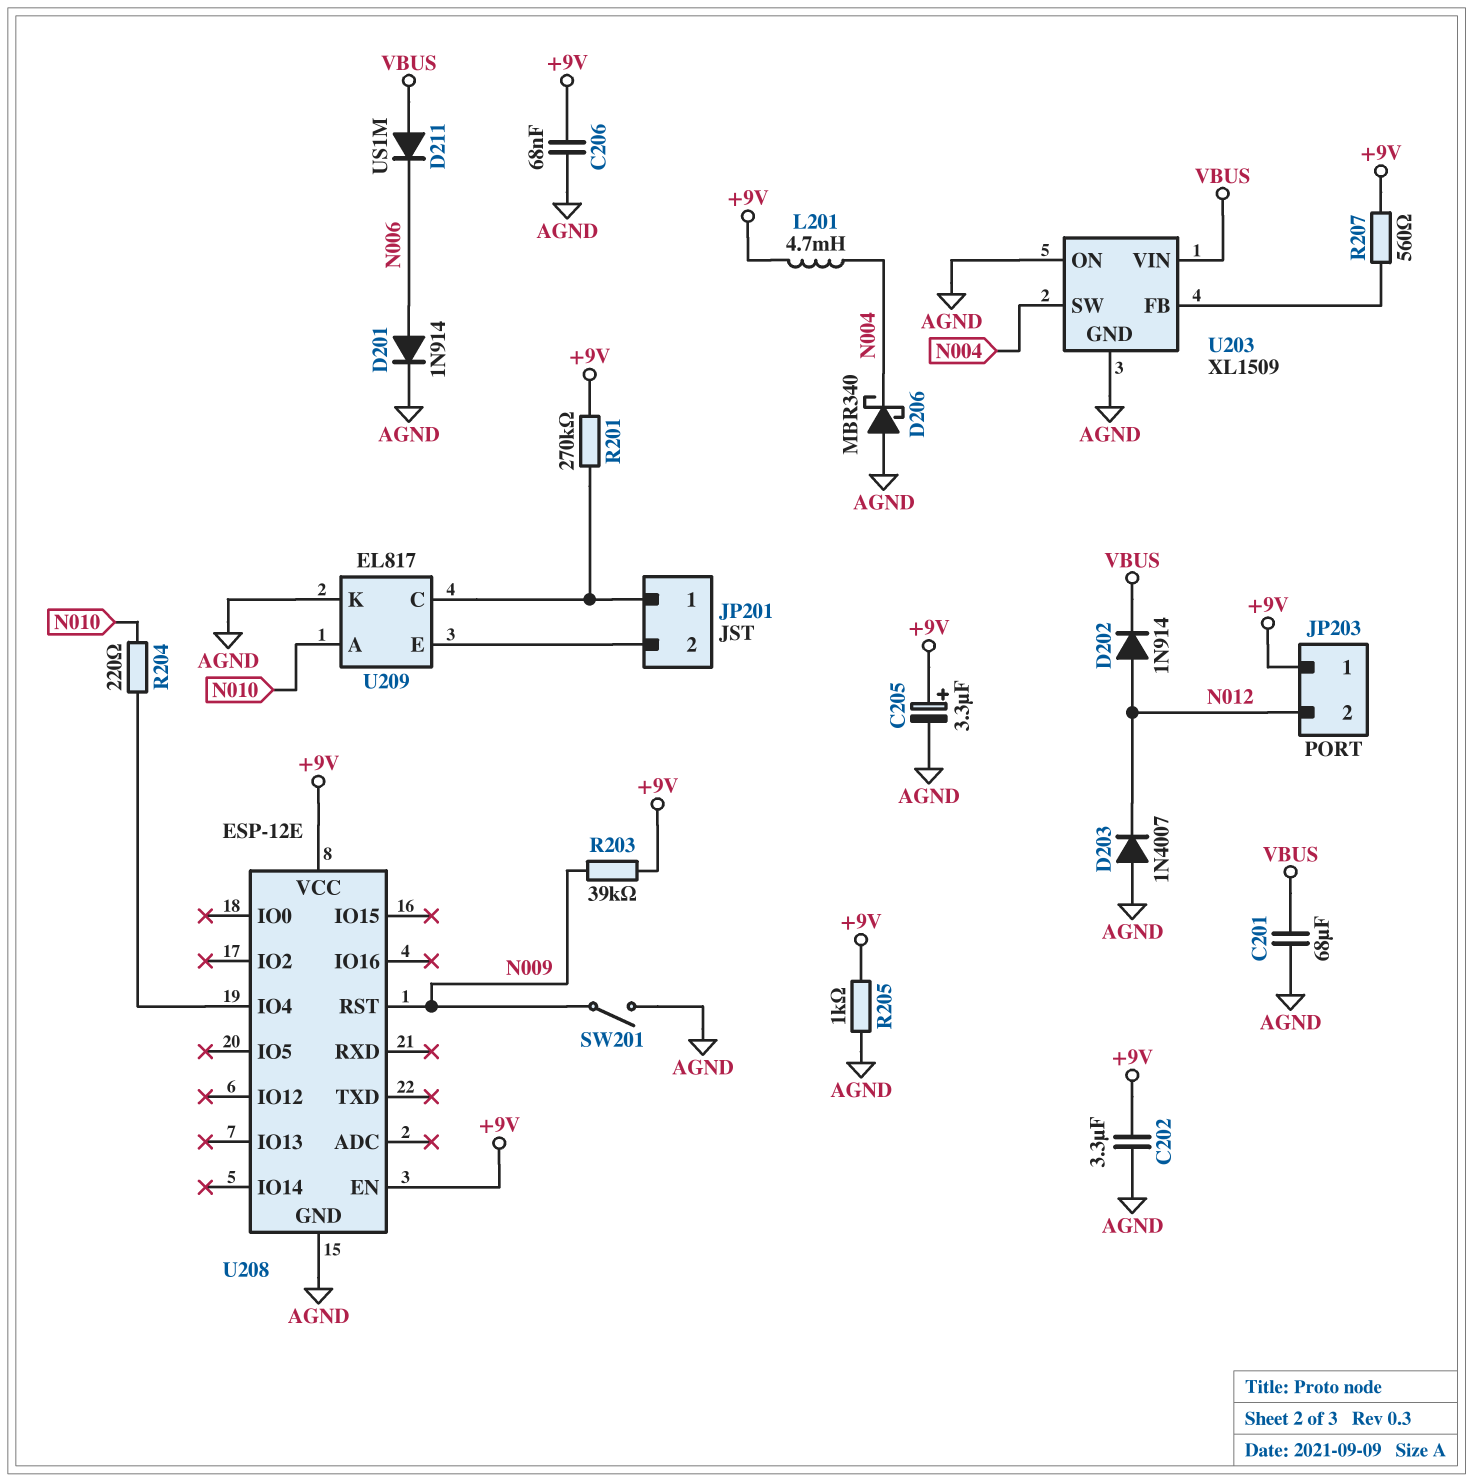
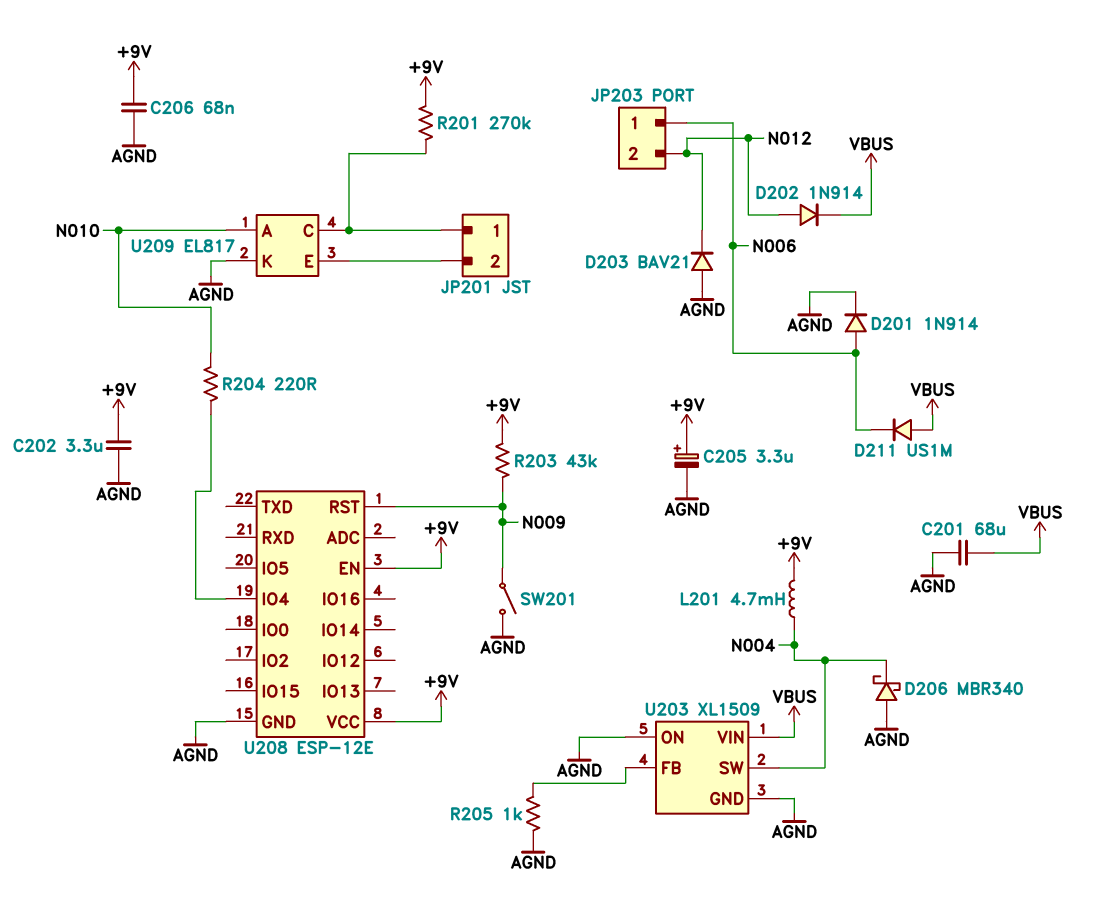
D203: diode 1N4007 (A AGND, K N012) -> diode BAV21 (A AGND, K N012)
JP203 pin 1: +9V -> N006
R203: 39k (+9V, N009) -> 43k (+9V, N009)
R205: 1k (+9V, AGND) -> 1k (AGND, U203/FB)
R207: 560 (+9V, U203/FB) -> none

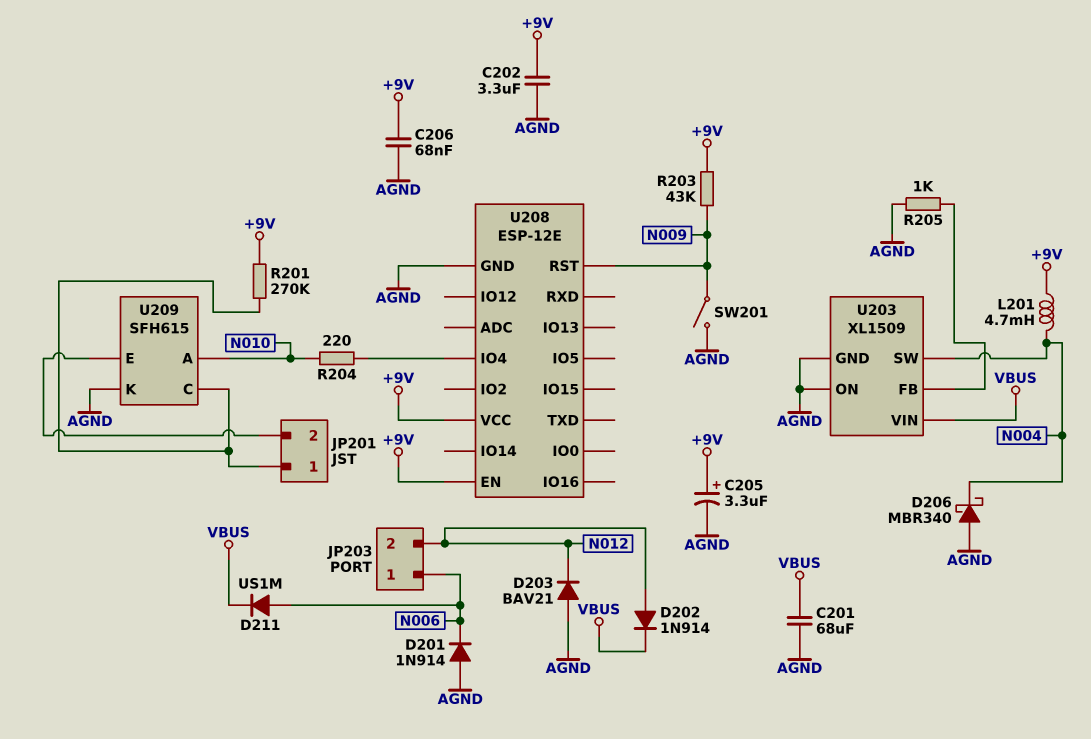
D201: diode 1N914 (A N006, K AGND) -> diode 1N914 (A AGND, K N006)
D211: diode US1M (A VBUS, K N006) -> diode US1M (A N006, K VBUS)
U209: EL817 -> SFH615

